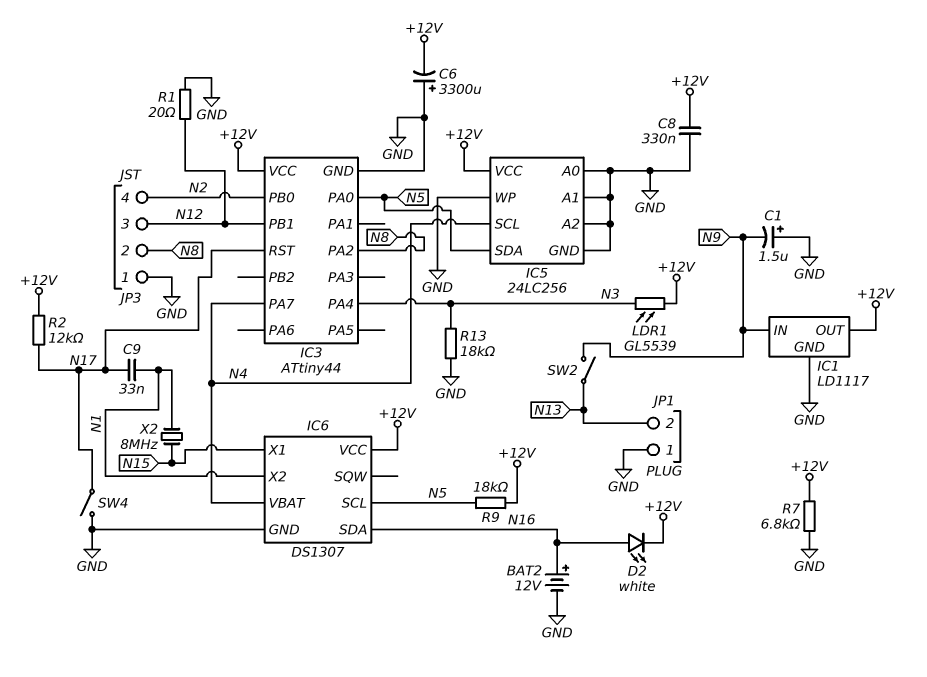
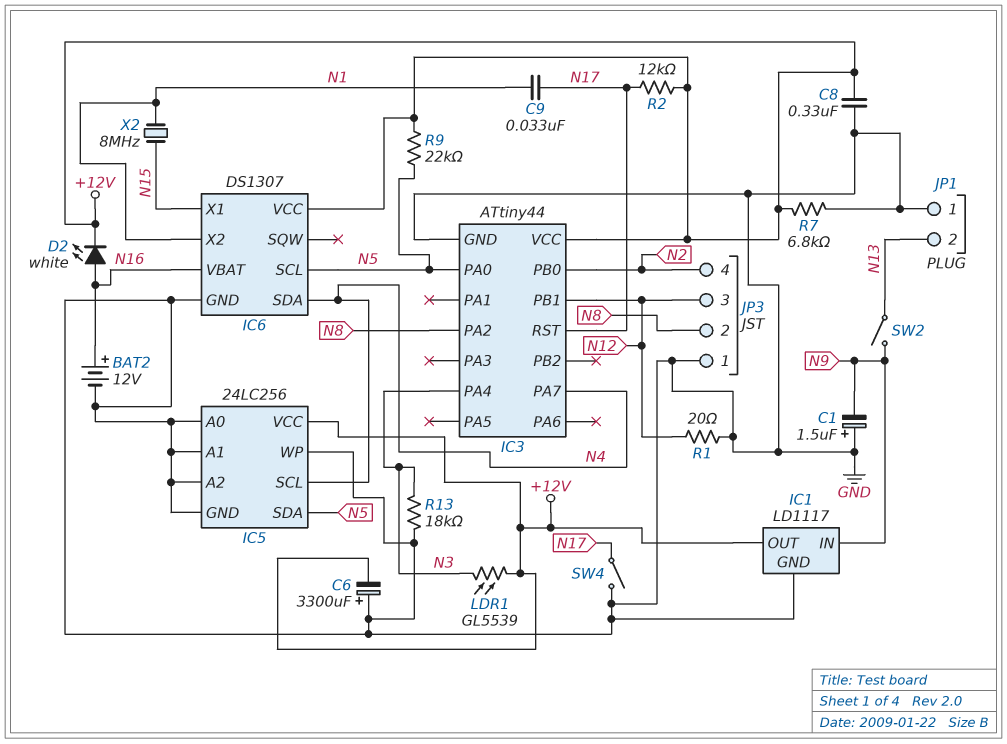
IC6 pin SDA: N16 -> N4
IC6 pin VBAT: N4 -> N16
R9: 18k (+12V, N5) -> 22k (+12V, N5)

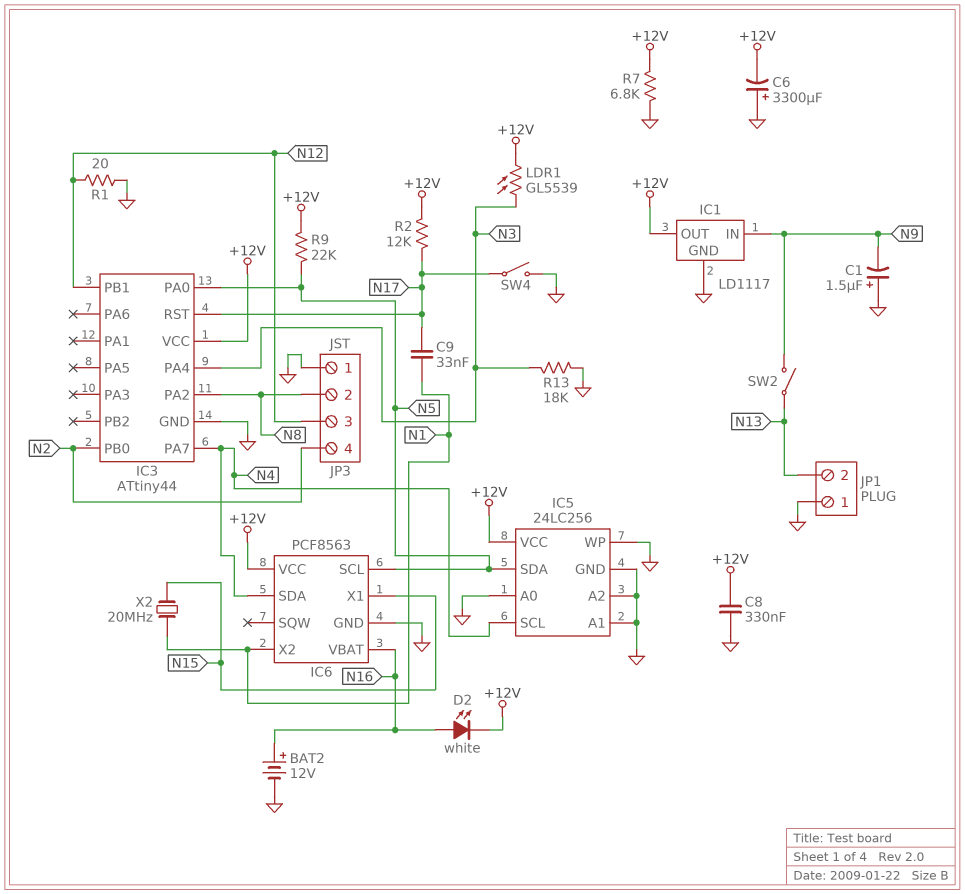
IC6: DS1307 -> PCF8563
X2: 8MHz (N1, N15) -> 20MHz (N1, N15)

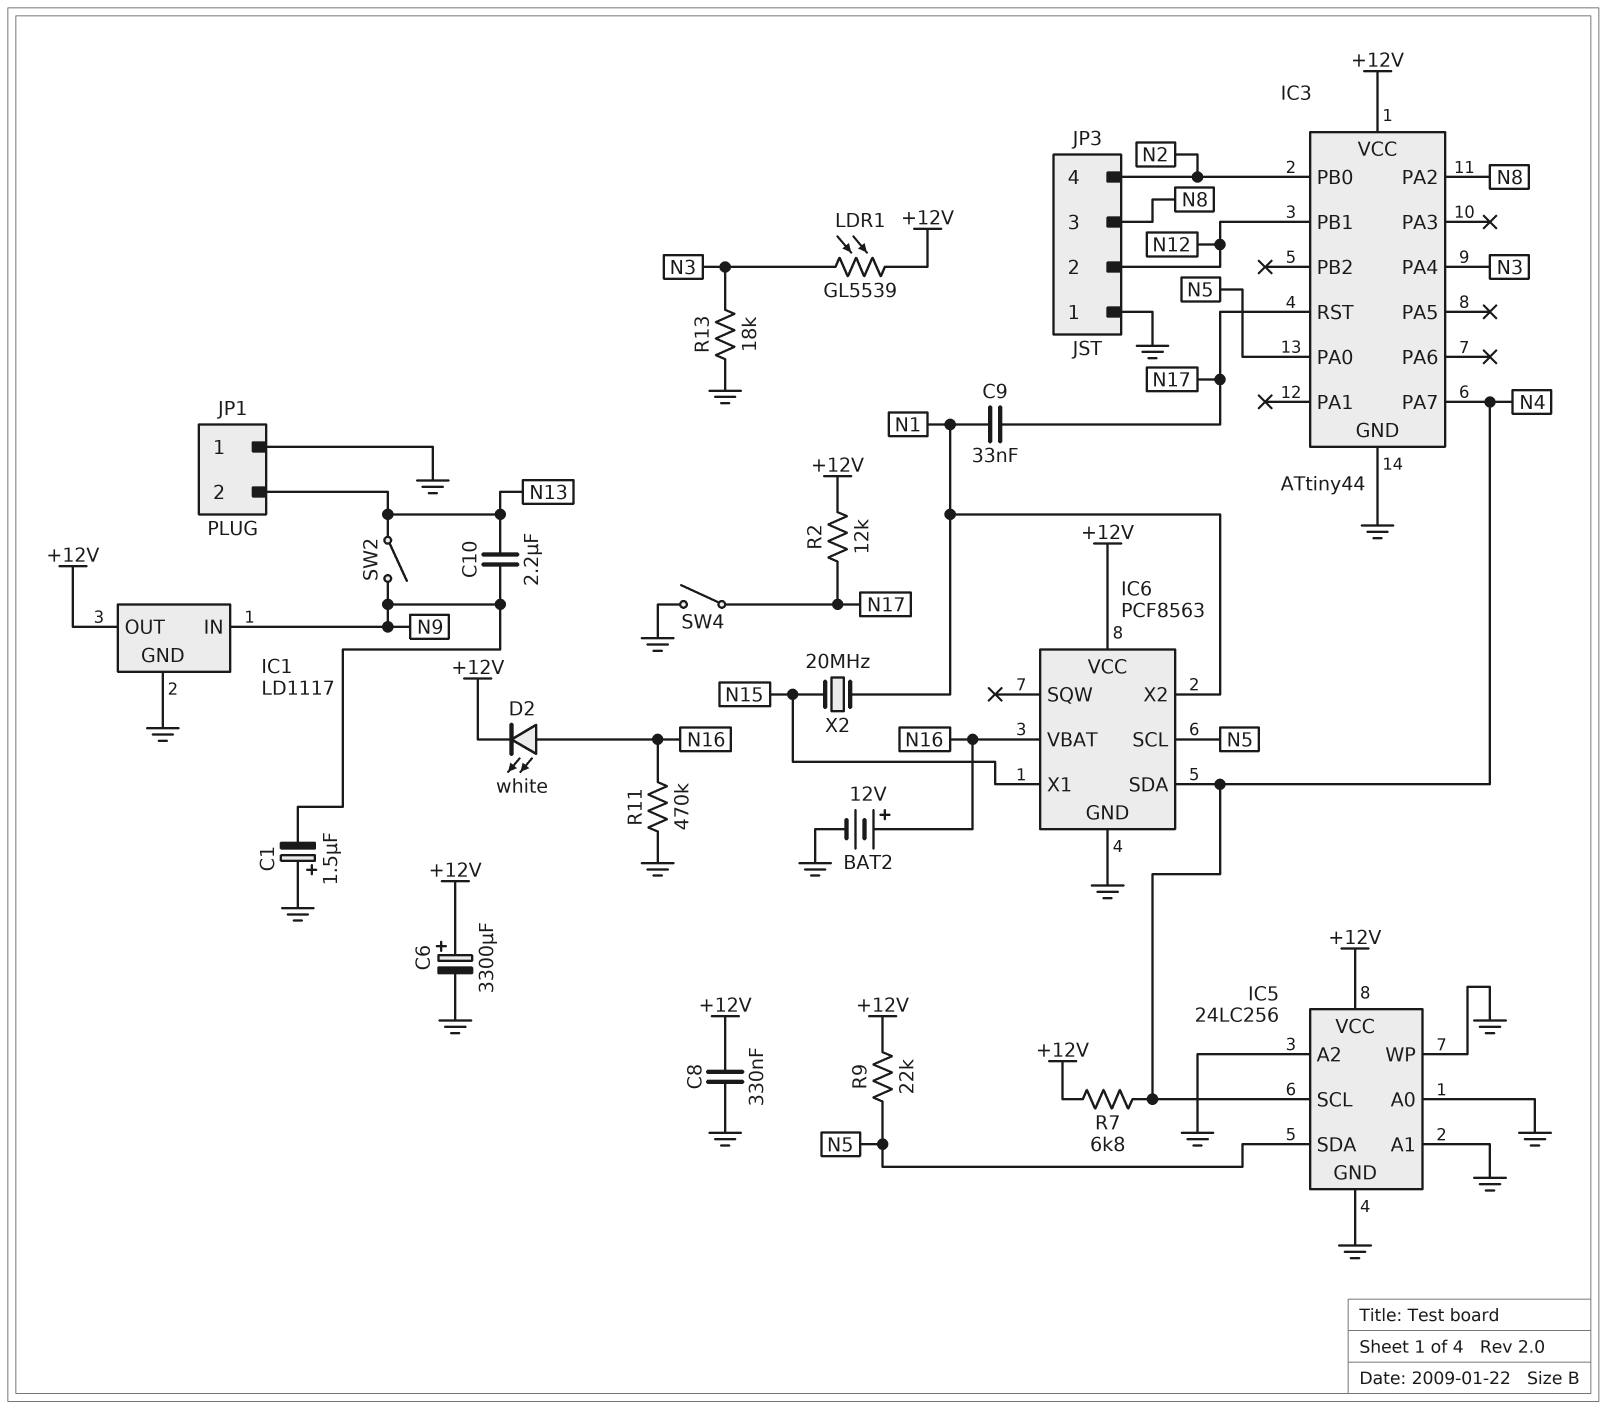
C6: 3300uF (plus GND, minus +12V) -> 3300uF (plus +12V, minus GND)
C10: none -> 2.2uF (N9, N13)
JP3 pin 2: N8 -> N12
JP3 pin 3: N12 -> N8
R1: 20 (GND, N12) -> none
R7: 6.8k (+12V, GND) -> 6.8k (+12V, N4)
R11: none -> 470k (GND, N16)

